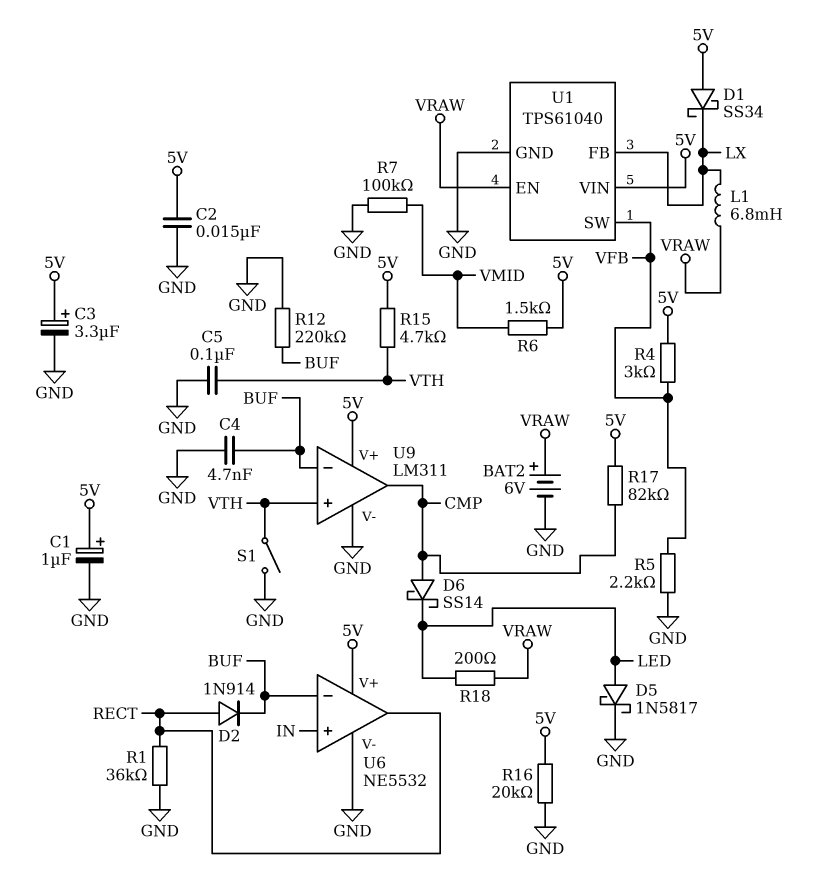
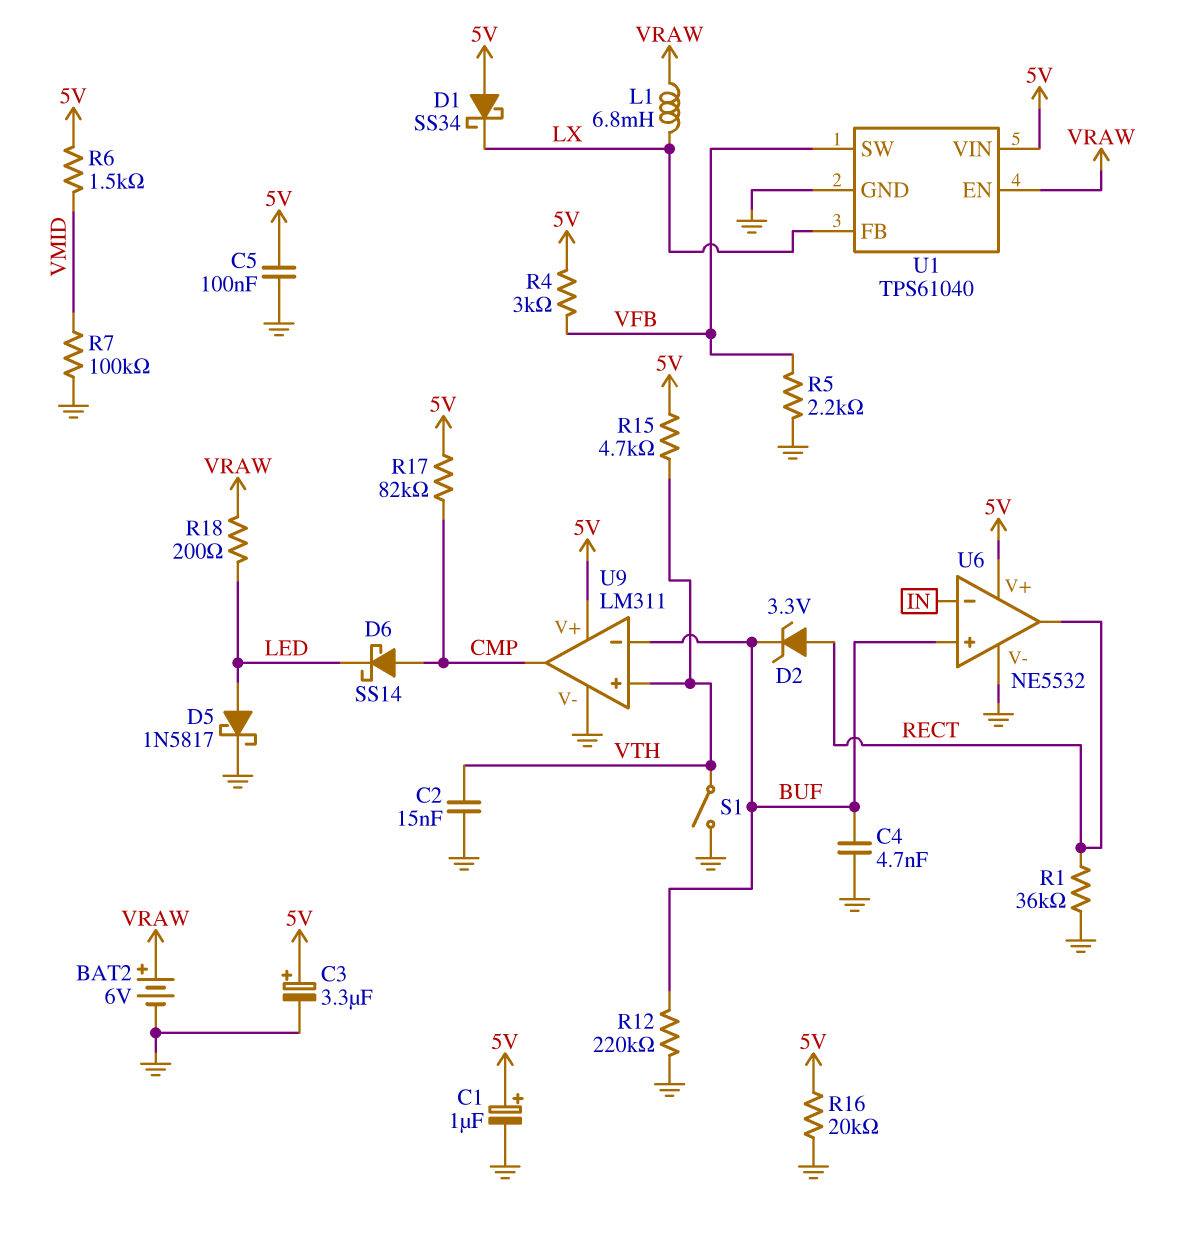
C2: 15nF (5V, GND) -> 15nF (GND, VTH)
C5: 100nF (GND, VTH) -> 100nF (5V, GND)
D2: diode 1N914 (A RECT, K BUF) -> zener 3.3V (A RECT, K BUF)
U6 pin in+: IN -> BUF
U6 pin in-: BUF -> IN

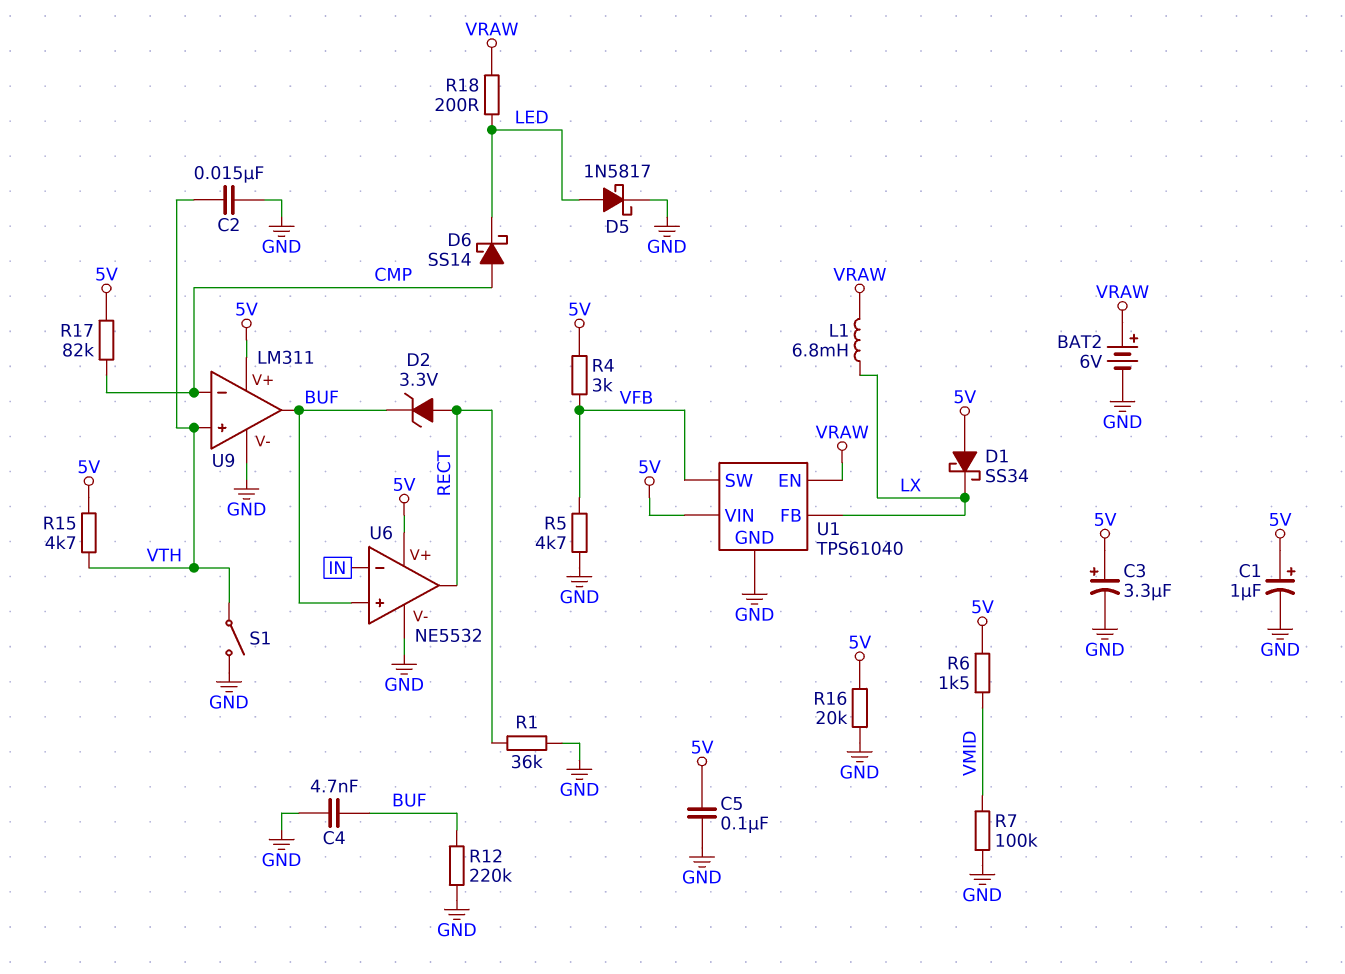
R5: 2.2k (GND, VFB) -> 4.7k (GND, VFB)
U9 pin in-: BUF -> CMP
U9 pin out: CMP -> BUF

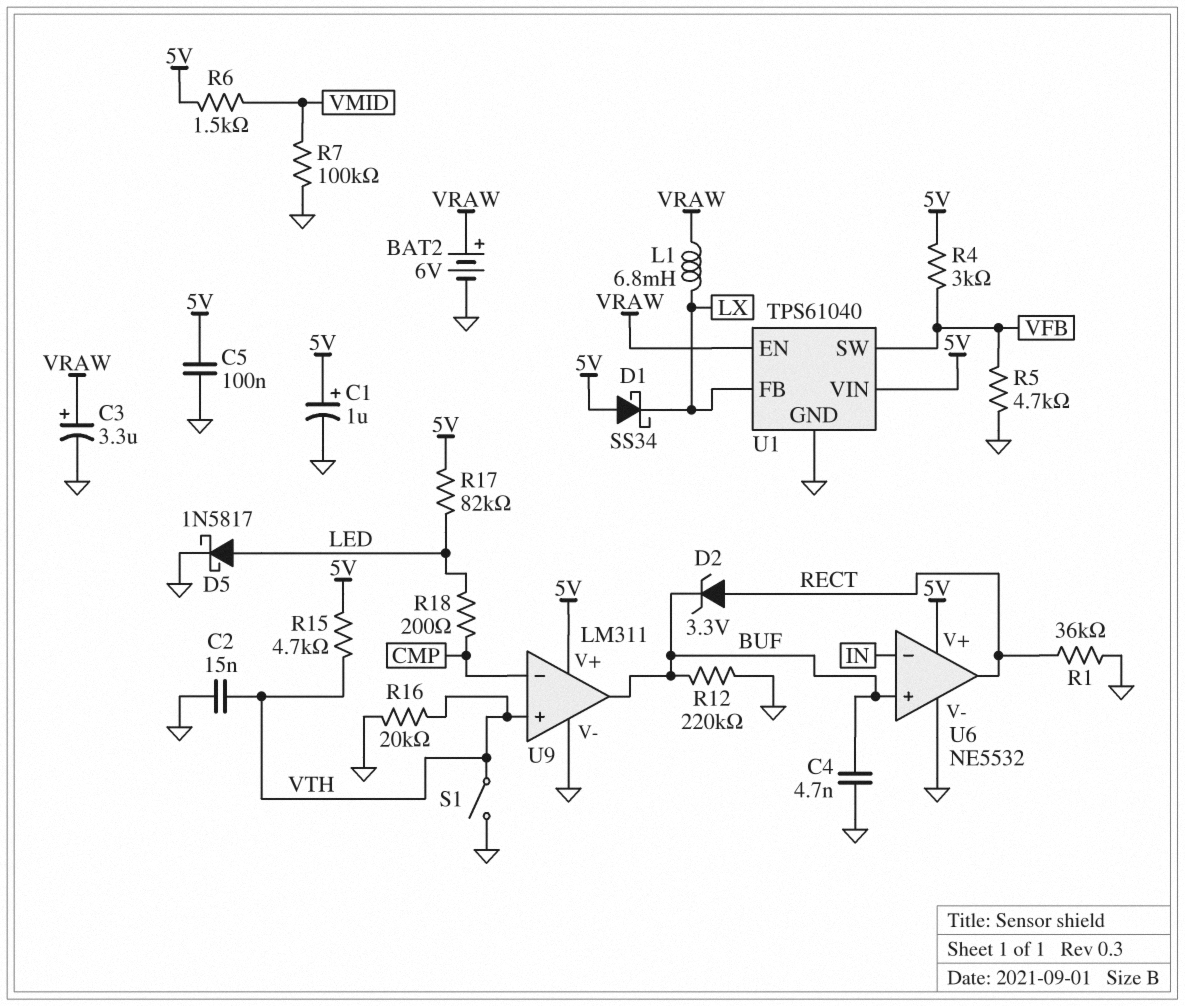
C3: 3.3uF (plus 5V, minus GND) -> 3.3uF (plus VRAW, minus GND)
D6: schottky SS14 (A CMP, K LED) -> none
R16: 20k (5V, GND) -> 20k (GND, VTH)
R17: 82k (5V, CMP) -> 82k (5V, LED)
R18: 200 (LED, VRAW) -> 200 (CMP, LED)

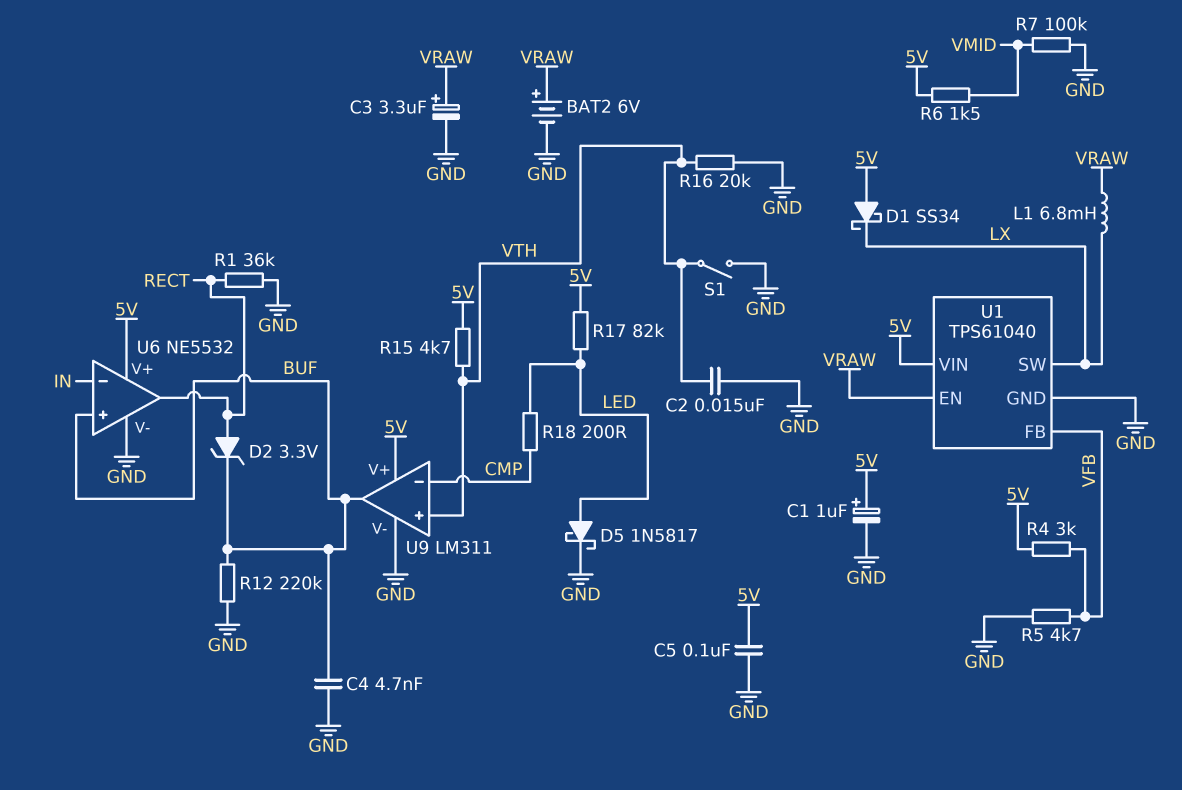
U1 pin FB: LX -> VFB
U1 pin SW: VFB -> LX

